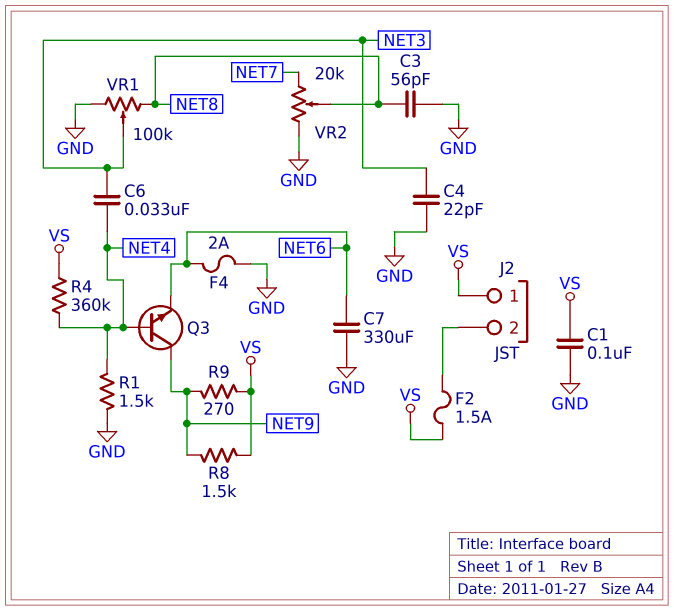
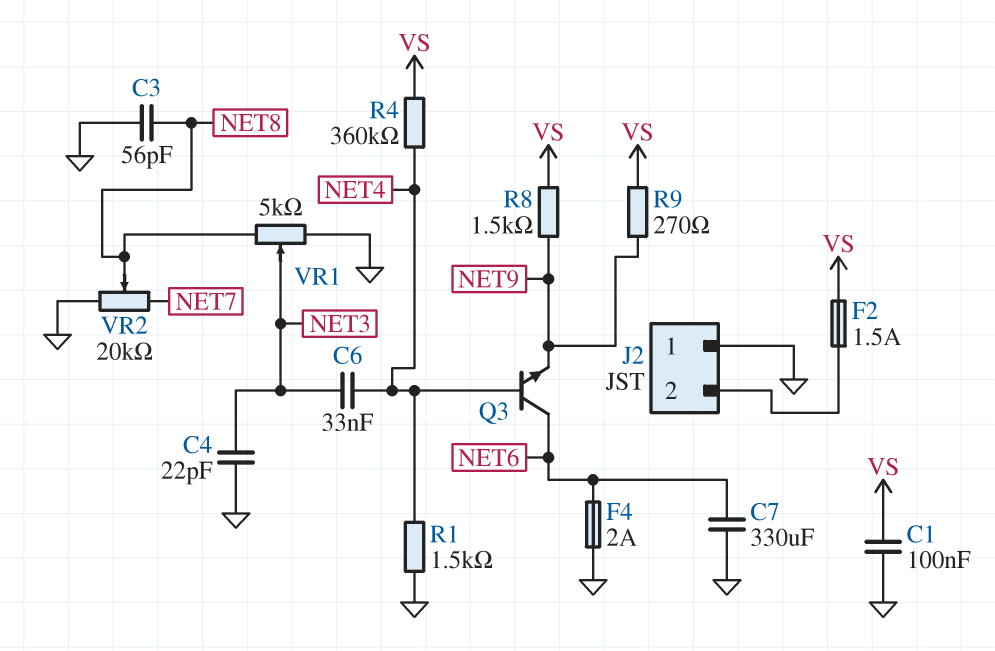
J2 pin 1: VS -> GND
Q3: NPN (B NET4, C NET9, E NET6) -> NPN (B NET4, C NET6, E NET9)
VR1: 100k (GND, NET8, wiper NET3) -> 5k (GND, NET8, wiper NET3)

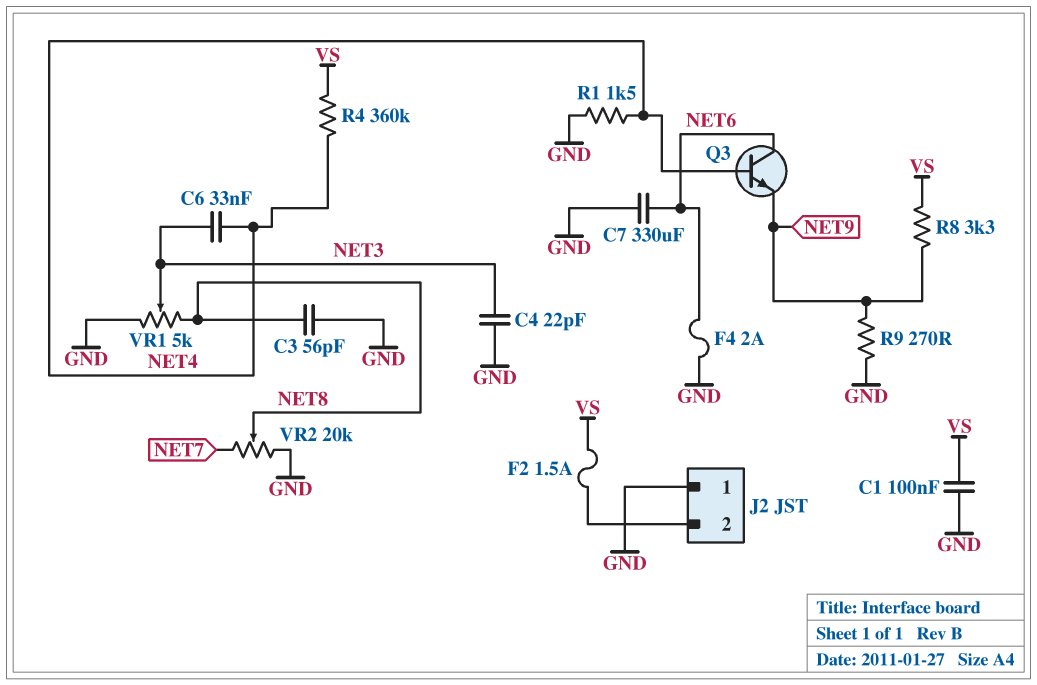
R8: 1.5k (NET9, VS) -> 3.3k (NET9, VS)
R9: 270 (NET9, VS) -> 270 (GND, NET9)

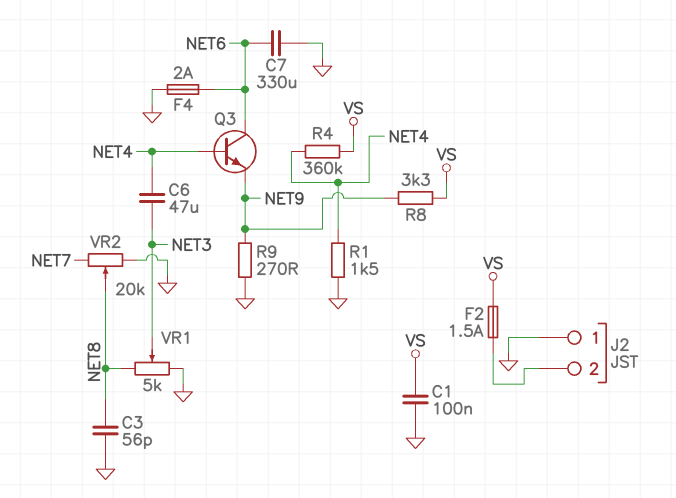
C4: 22pF (GND, NET3) -> none
C6: 33nF (NET3, NET4) -> 47uF (NET3, NET4)

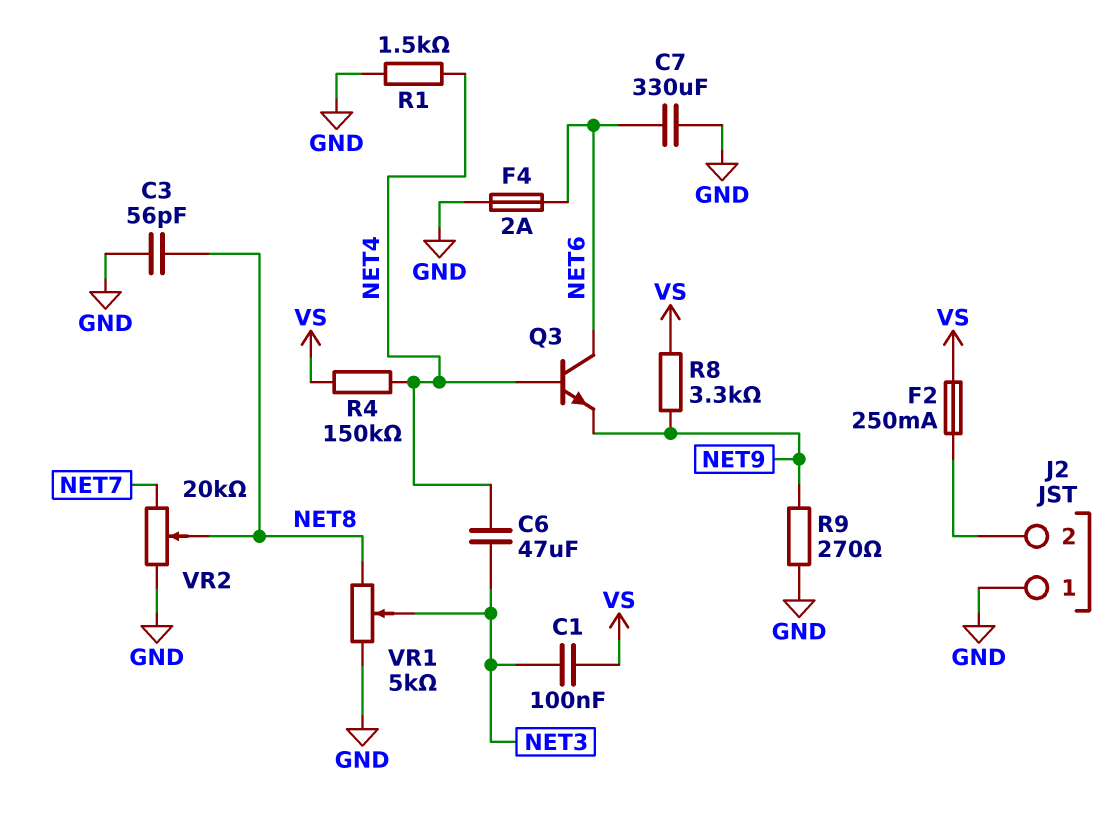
C1: 100nF (GND, VS) -> 100nF (NET3, VS)
F2: 1.5A (J2/2, VS) -> 250mA (J2/2, VS)
R4: 360k (NET4, VS) -> 150k (NET4, VS)

